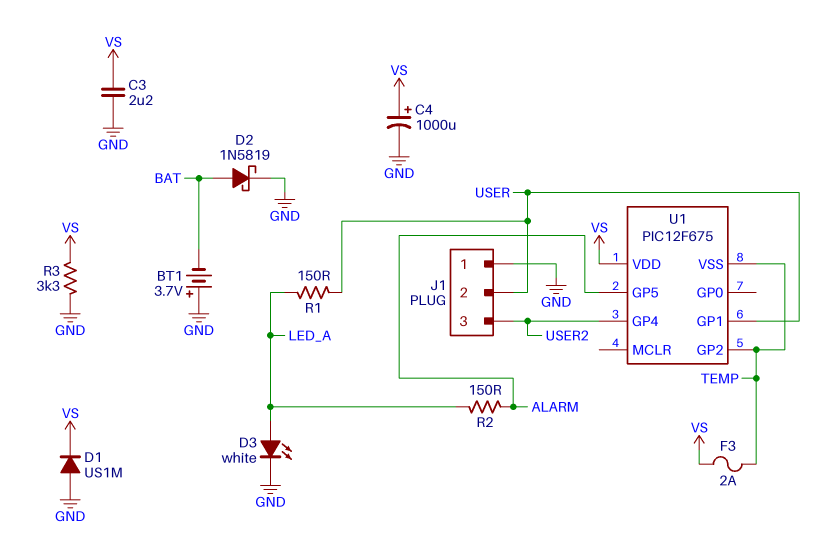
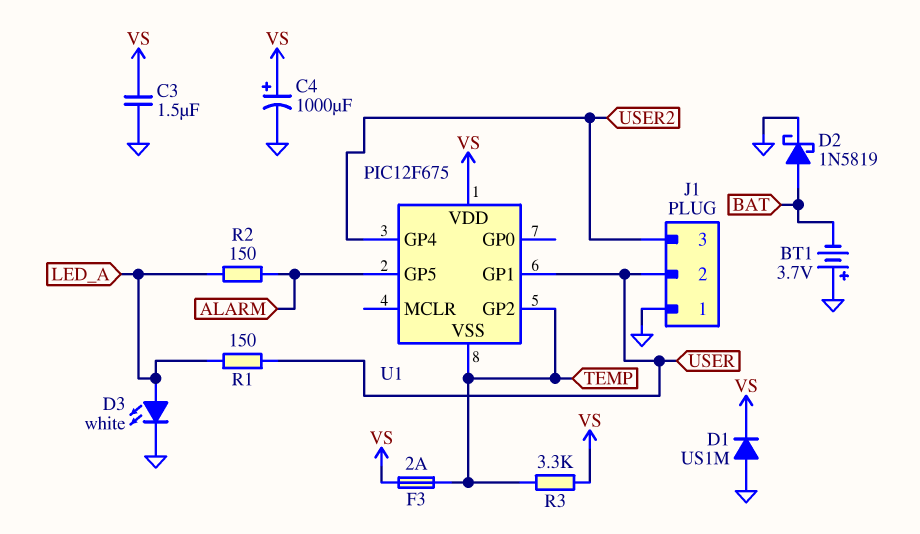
C3: 2.2uF (GND, VS) -> 1.5uF (GND, VS)
R3: 3.3k (GND, VS) -> 3.3k (TEMP, VS)

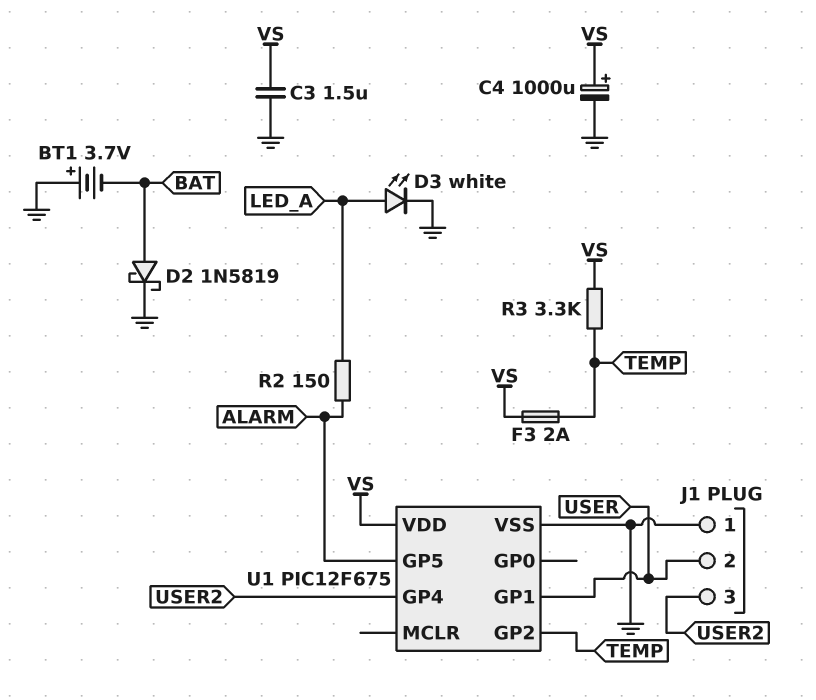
D1: diode US1M (A GND, K VS) -> none
R1: 150 (LED_A, USER) -> none
U1 pin VSS: TEMP -> GND

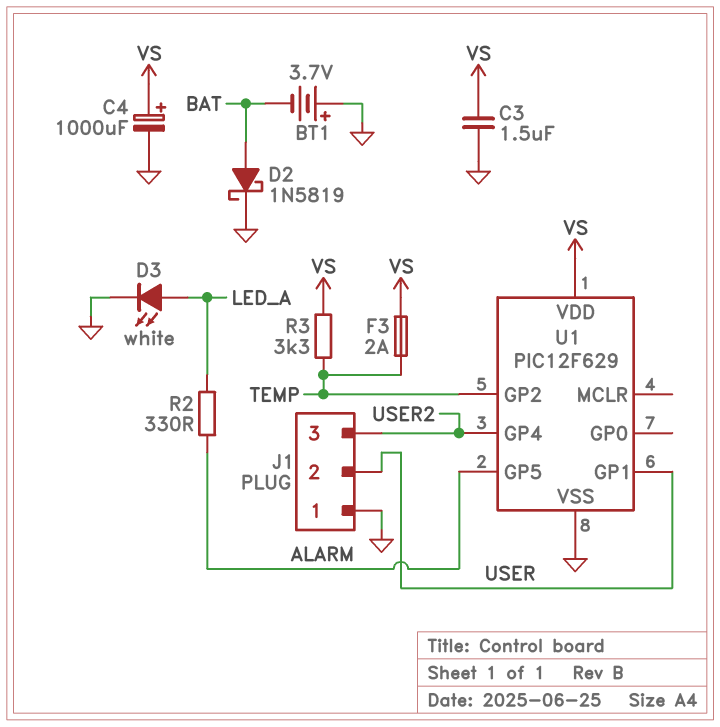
R2: 150 (ALARM, LED_A) -> 330 (ALARM, LED_A)
U1: PIC12F675 -> PIC12F629

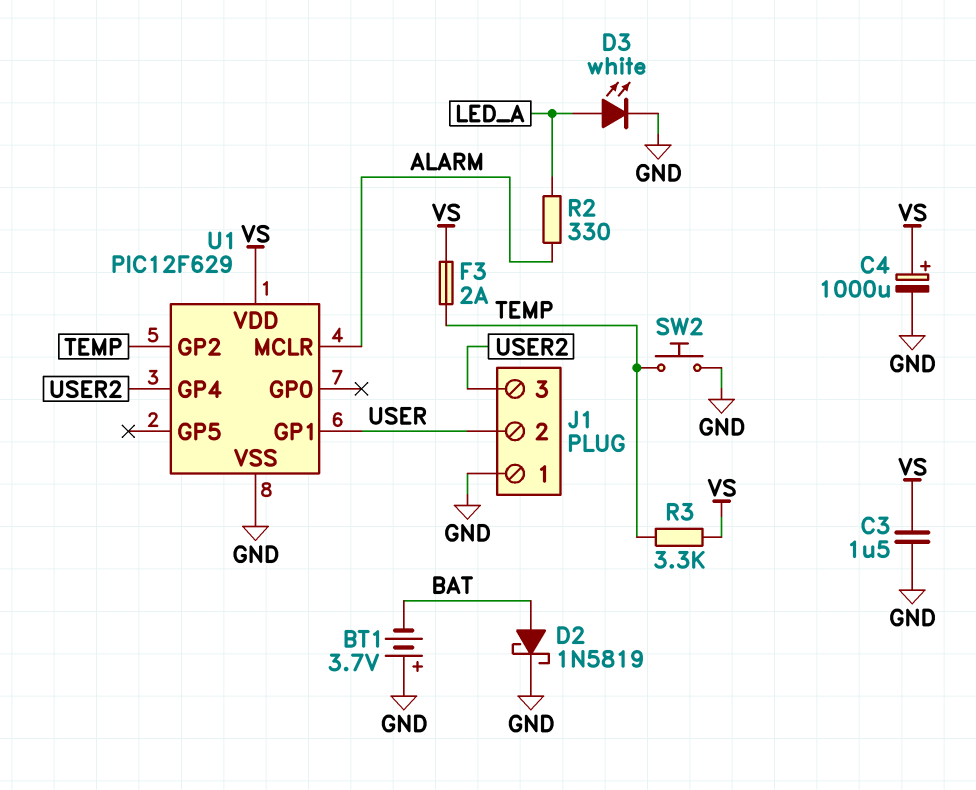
SW2: none -> button (GND, TEMP)
U1 pin GP5: ALARM -> none
U1 pin MCLR: none -> ALARM

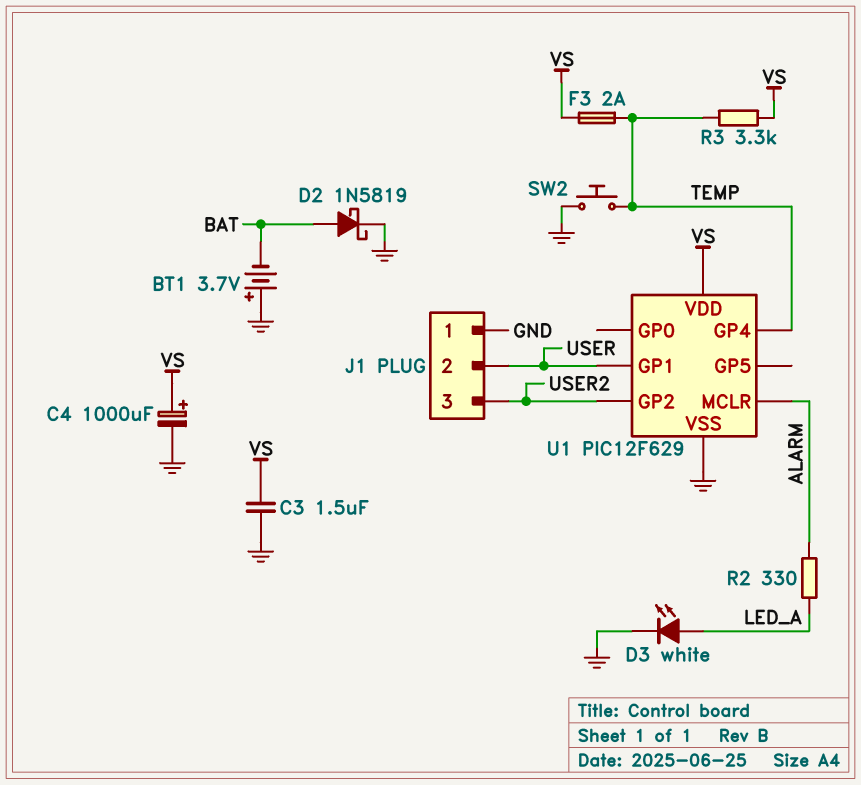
U1 pin GP2: TEMP -> USER2
U1 pin GP4: USER2 -> TEMP

